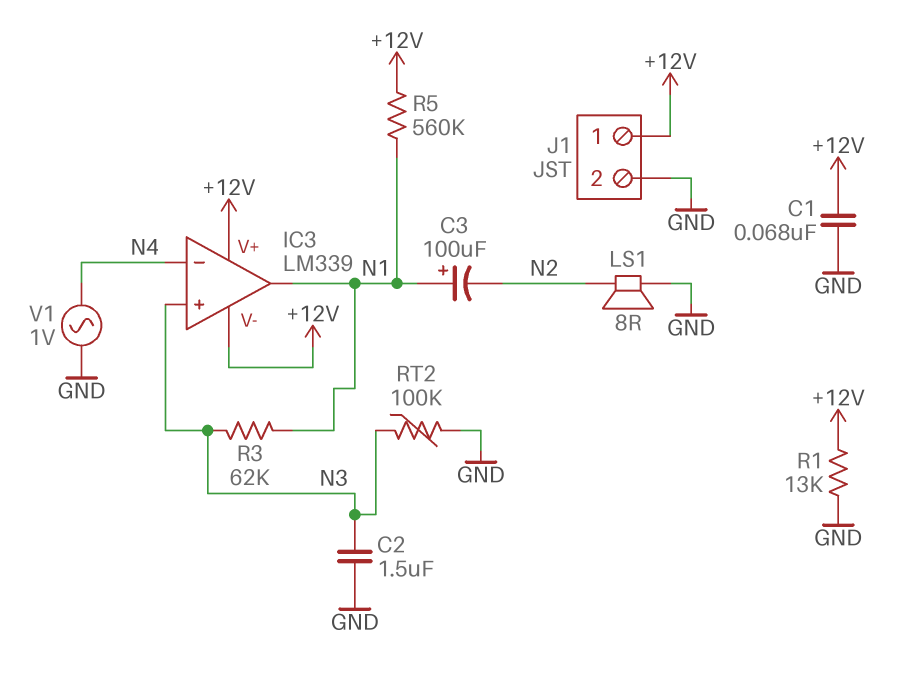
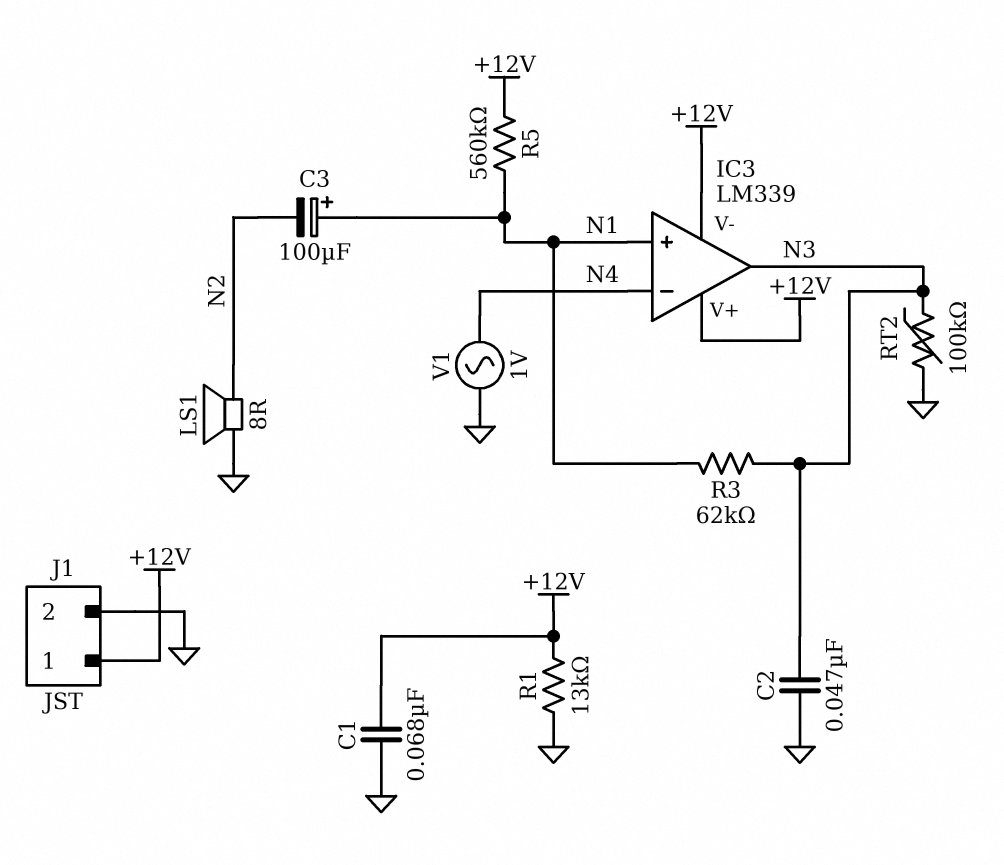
C2: 1.5uF (GND, N3) -> 47nF (GND, N3)
IC3 pin in+: N3 -> N1
IC3 pin out: N1 -> N3

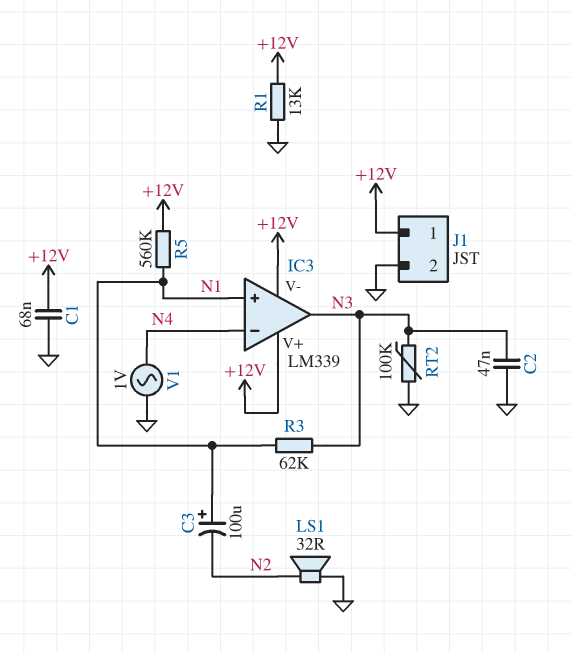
LS1: speaker 8R (GND, N2) -> speaker 32R (GND, N2)

